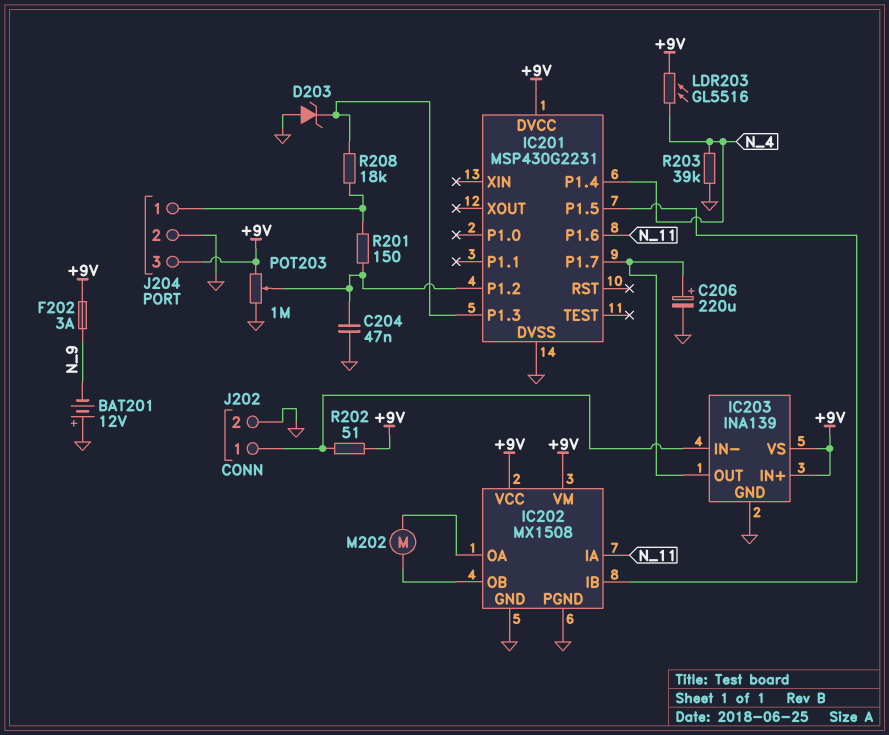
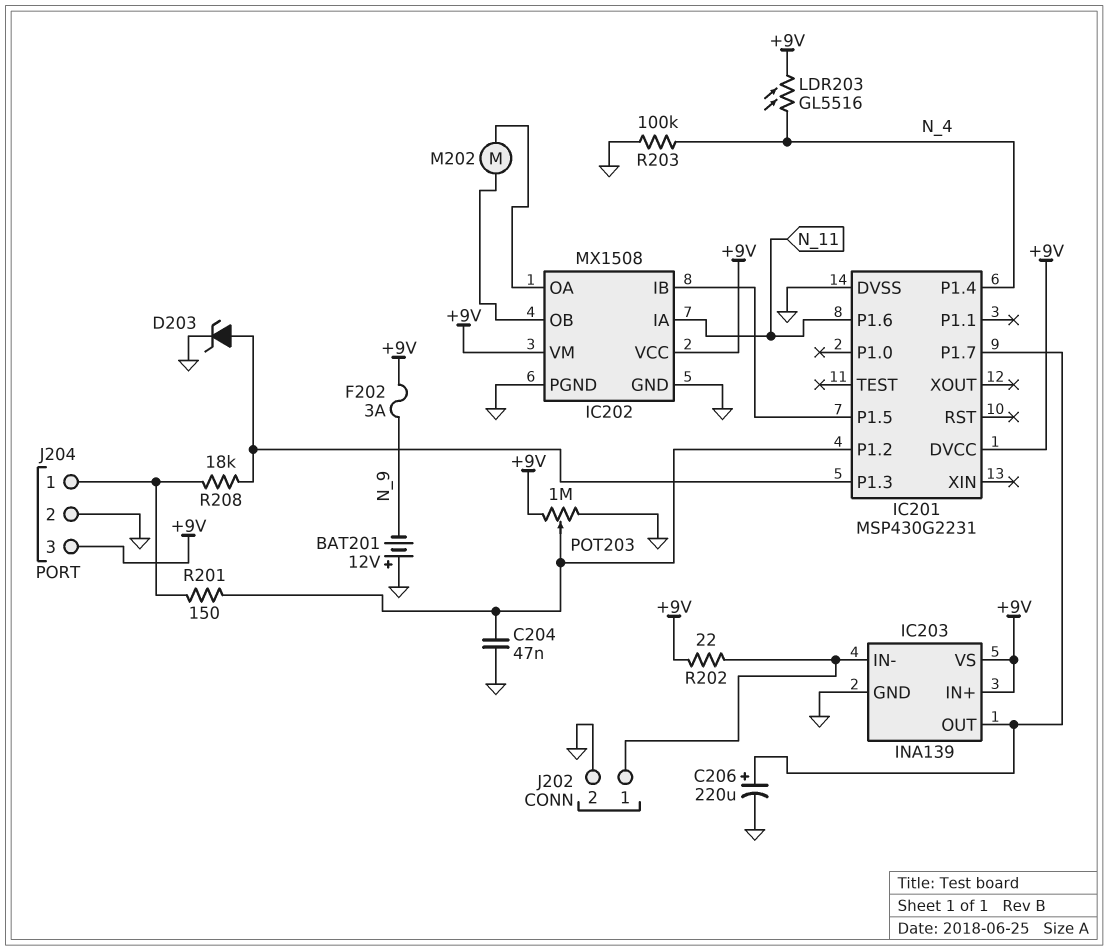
D203: zener (A GND, K IC201/P1.3) -> zener (A IC201/P1.3, K GND)
R202: 51 (+9V, IC203/IN-) -> 22 (+9V, IC203/IN-)
R203: 39k (GND, N_4) -> 100k (GND, N_4)

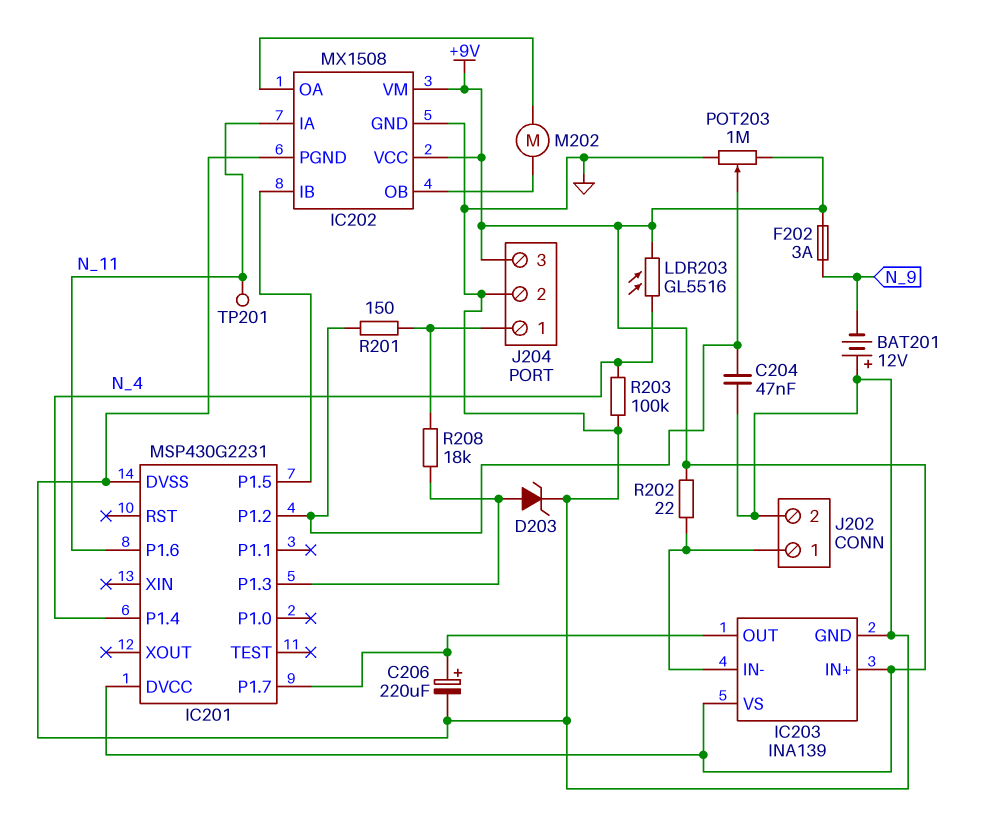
TP201: none -> test point (N_11)

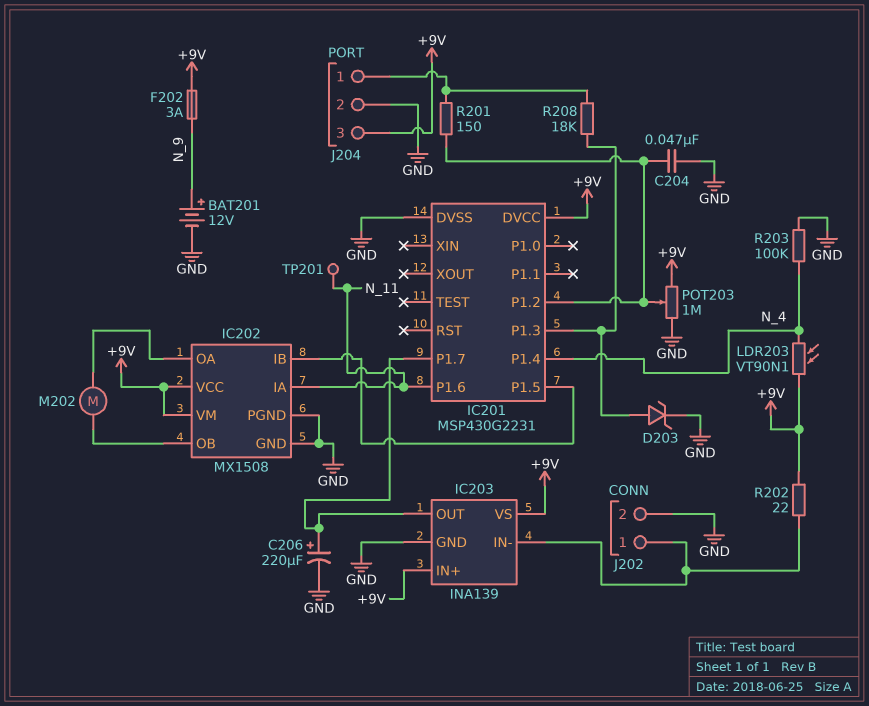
BAT201: 12V (plus GND, minus N_9) -> 12V (plus N_9, minus GND)
LDR203: GL5516 (+9V, N_4) -> VT90N1 (+9V, N_4)

